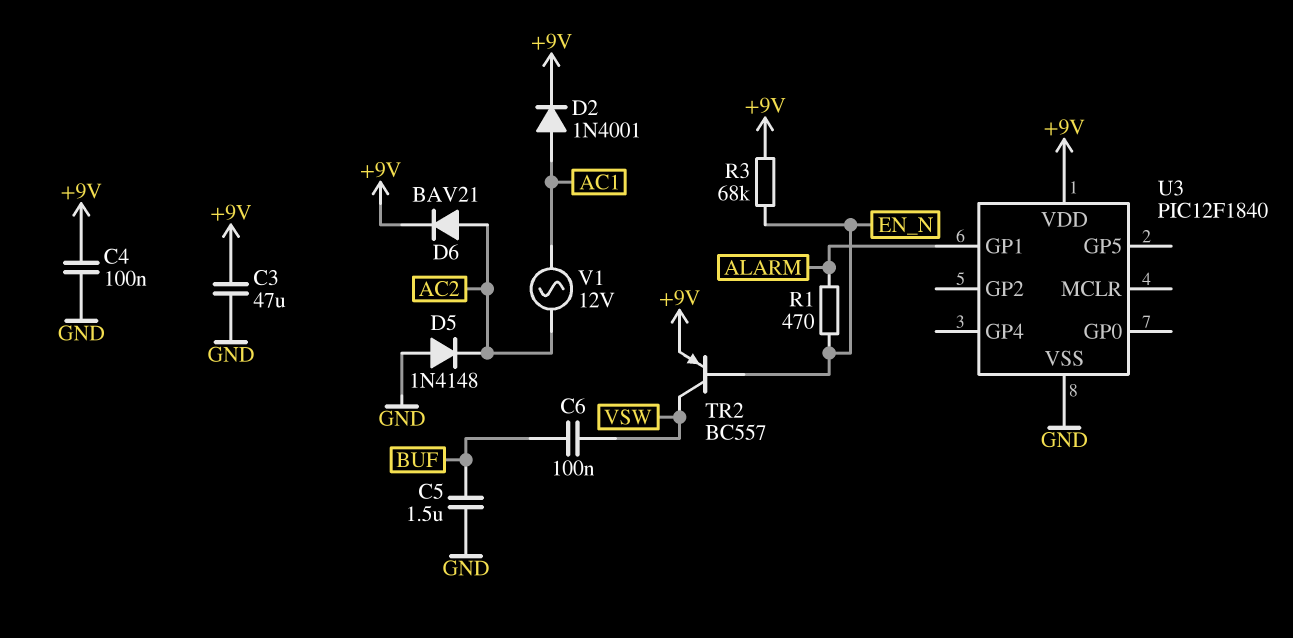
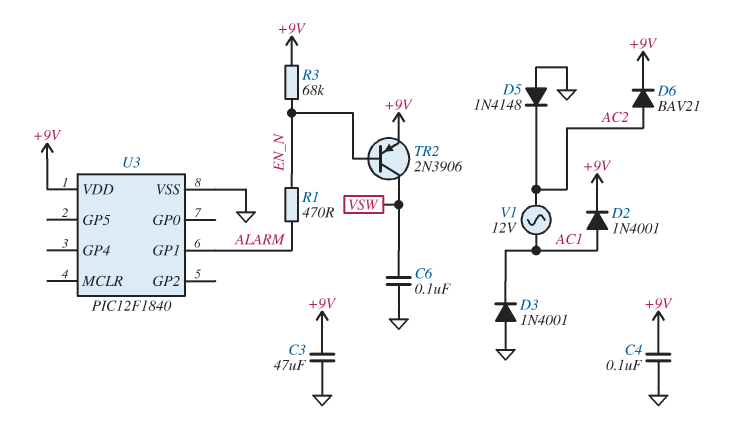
C5: 1.5uF (BUF, GND) -> none
C6: 100nF (BUF, VSW) -> 100nF (GND, VSW)
D3: none -> diode 1N4001 (A GND, K AC1)
TR2: PNP BC557 (B EN_N, C VSW, E +9V) -> PNP 2N3906 (B EN_N, C VSW, E +9V)

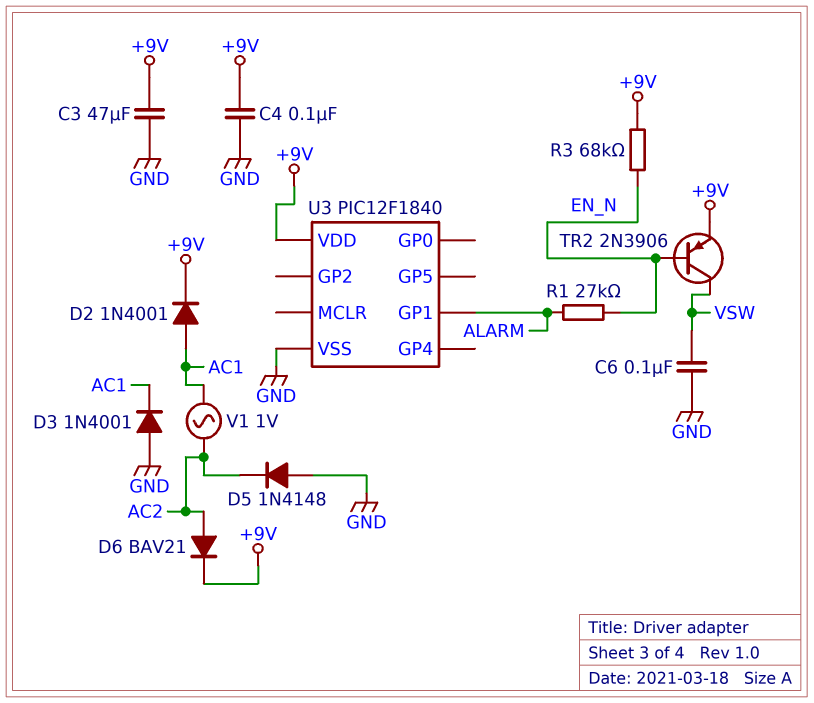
R1: 470 (ALARM, EN_N) -> 27k (ALARM, EN_N)
V1: AC 12V (AC1, AC2) -> AC 1V (AC1, AC2)

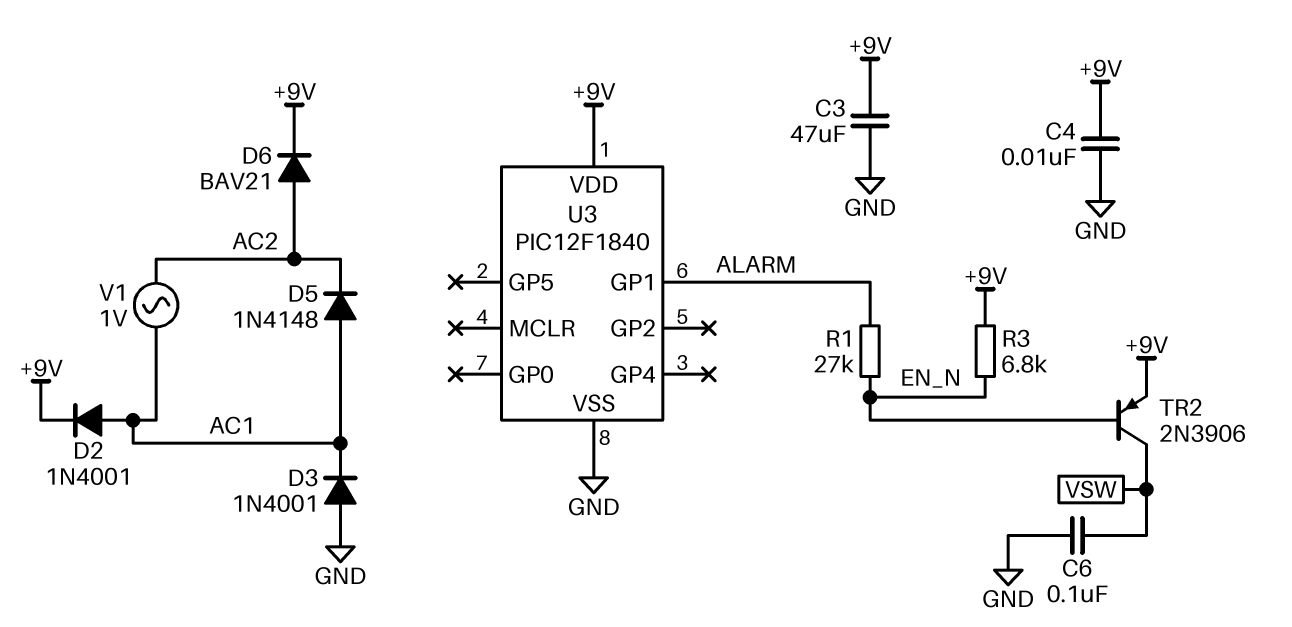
C4: 100nF (+9V, GND) -> 10nF (+9V, GND)
D5: diode 1N4148 (A GND, K AC2) -> diode 1N4148 (A AC1, K AC2)
R3: 68k (+9V, EN_N) -> 6.8k (+9V, EN_N)

